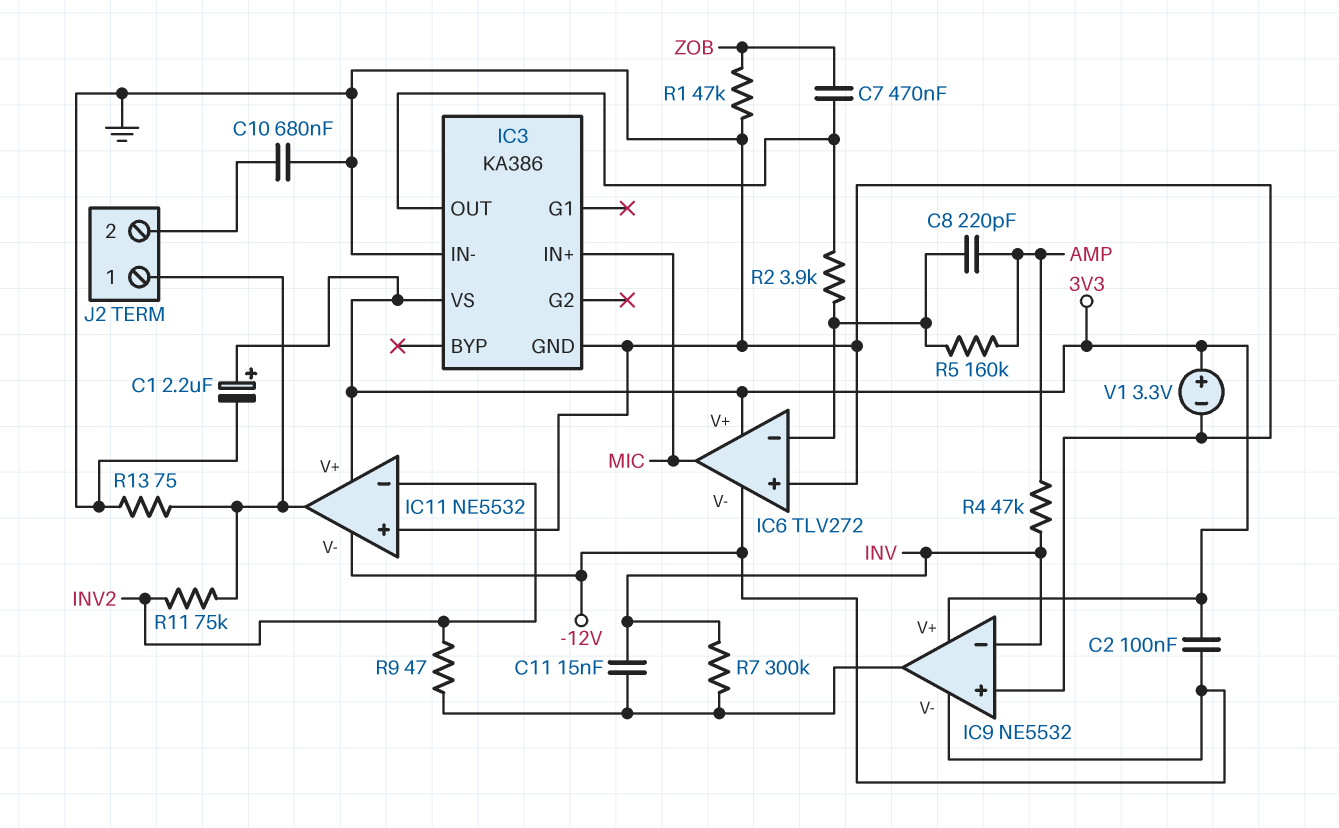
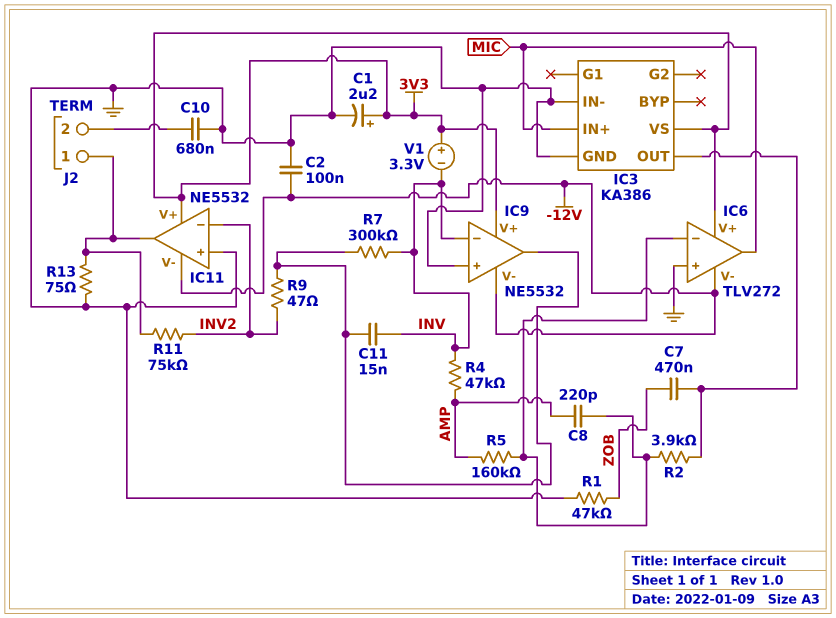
C2: 100nF (-12V, 3V3) -> 100nF (-12V, GND)
V1: 3.3V (plus 3V3, minus GND) -> 3.3V (plus 3V3, minus INV)

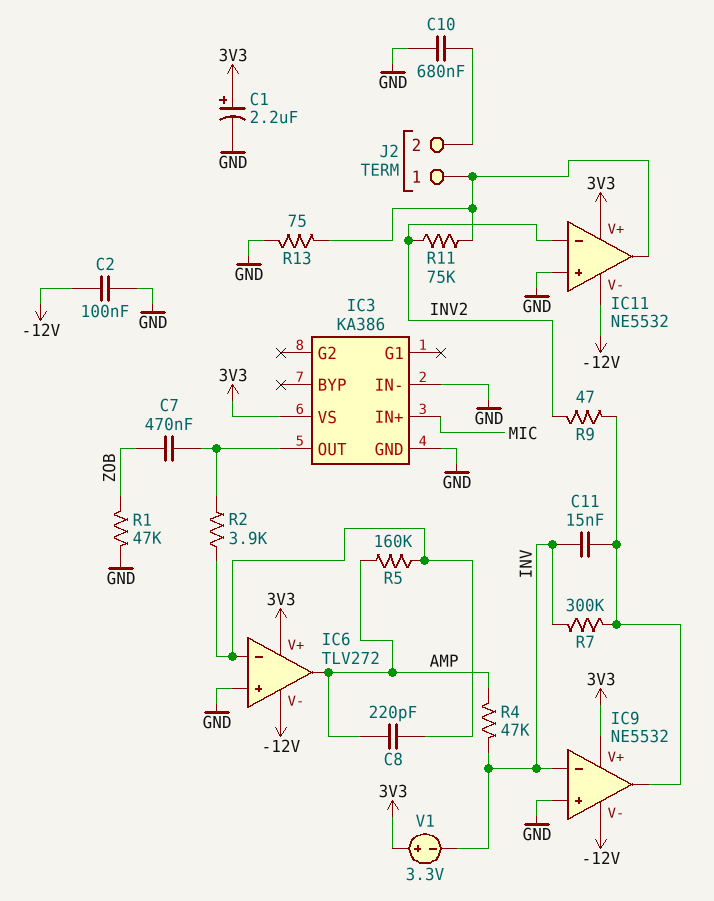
IC6 pin out: MIC -> AMP

